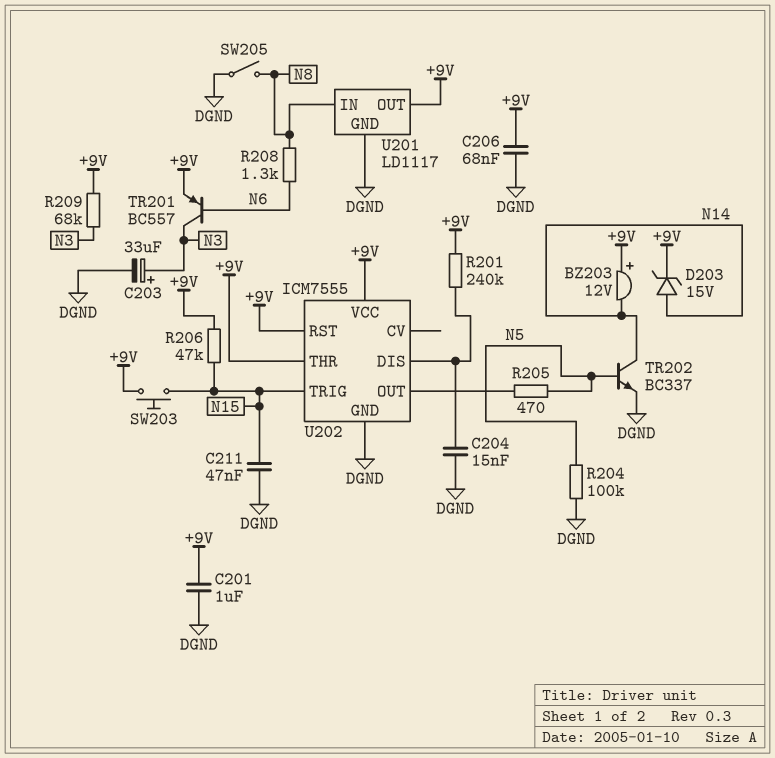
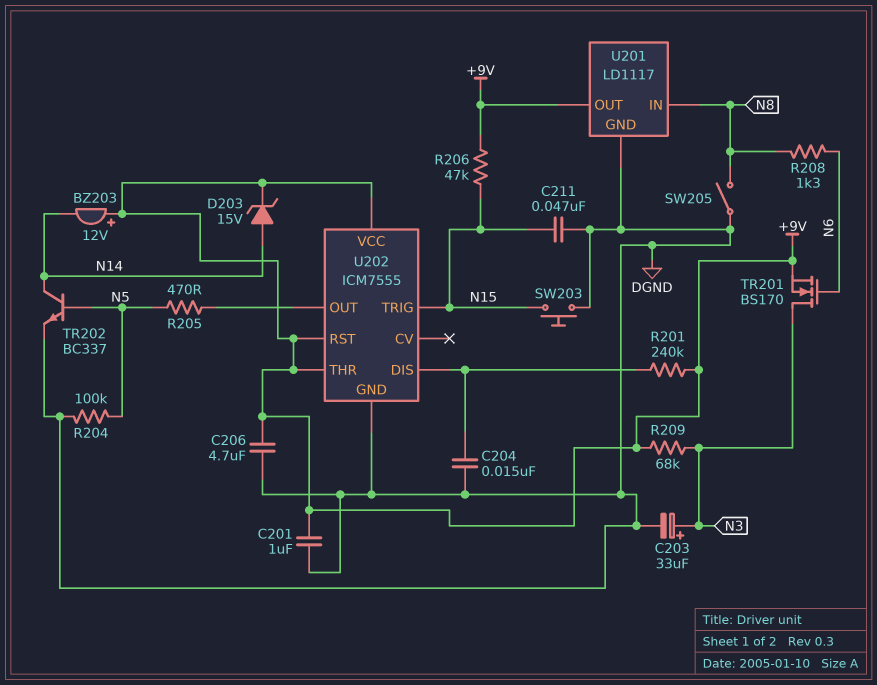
C206: 68nF (+9V, DGND) -> 4.7uF (+9V, DGND)
SW203: button (+9V, N15) -> button (DGND, N15)
TR201: PNP BC557 (B N6, C N3, E +9V) -> NMOS BS170 (G N6, D N3, S +9V)

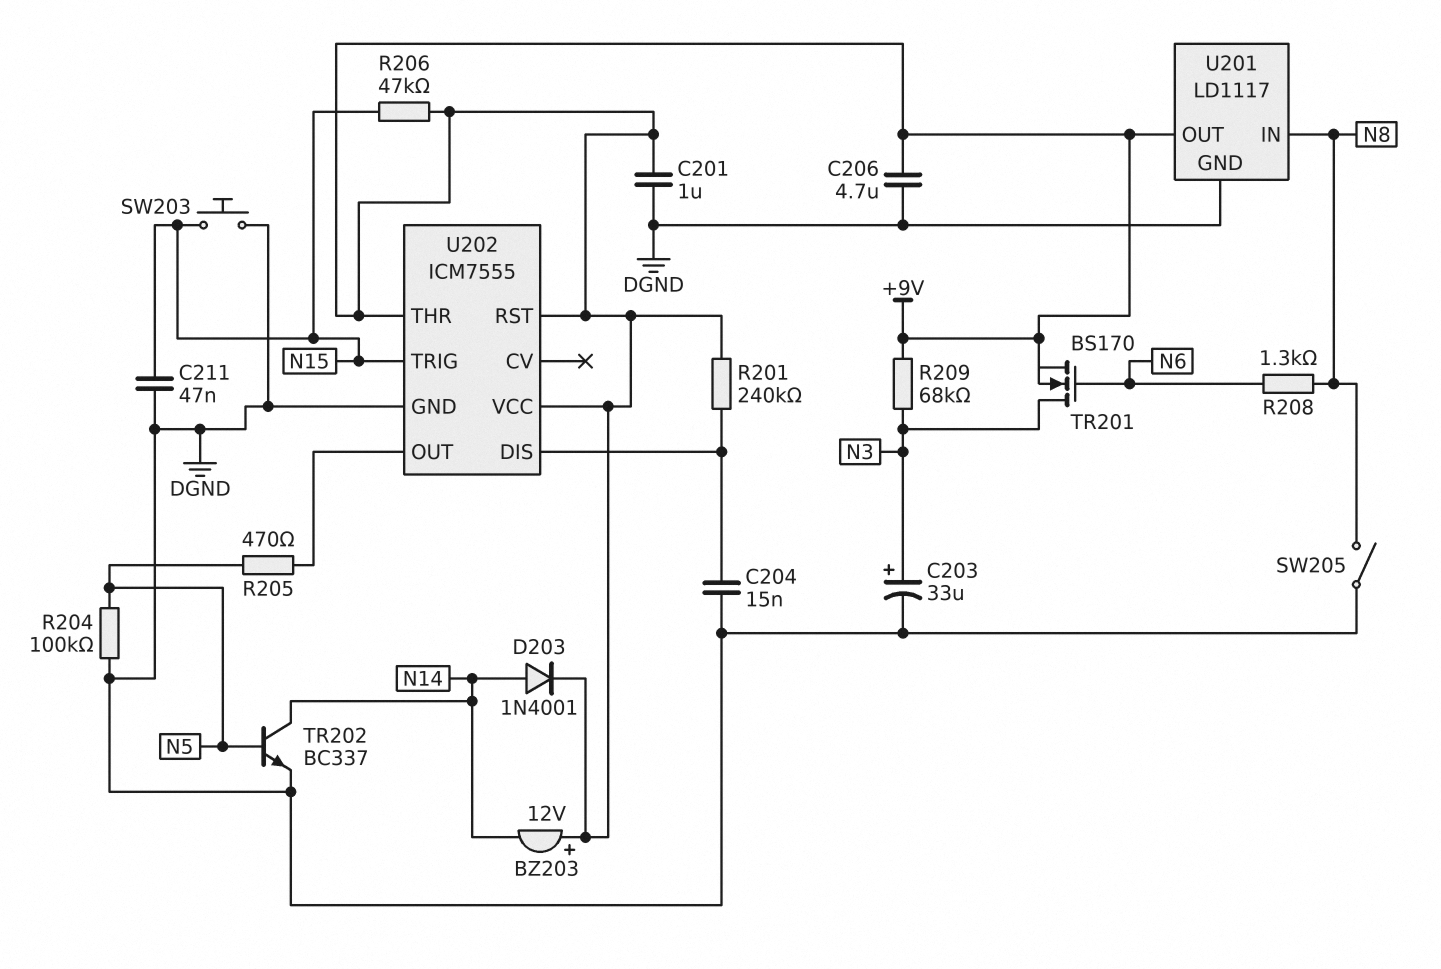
D203: zener 15V (A N14, K +9V) -> diode 1N4001 (A N14, K +9V)

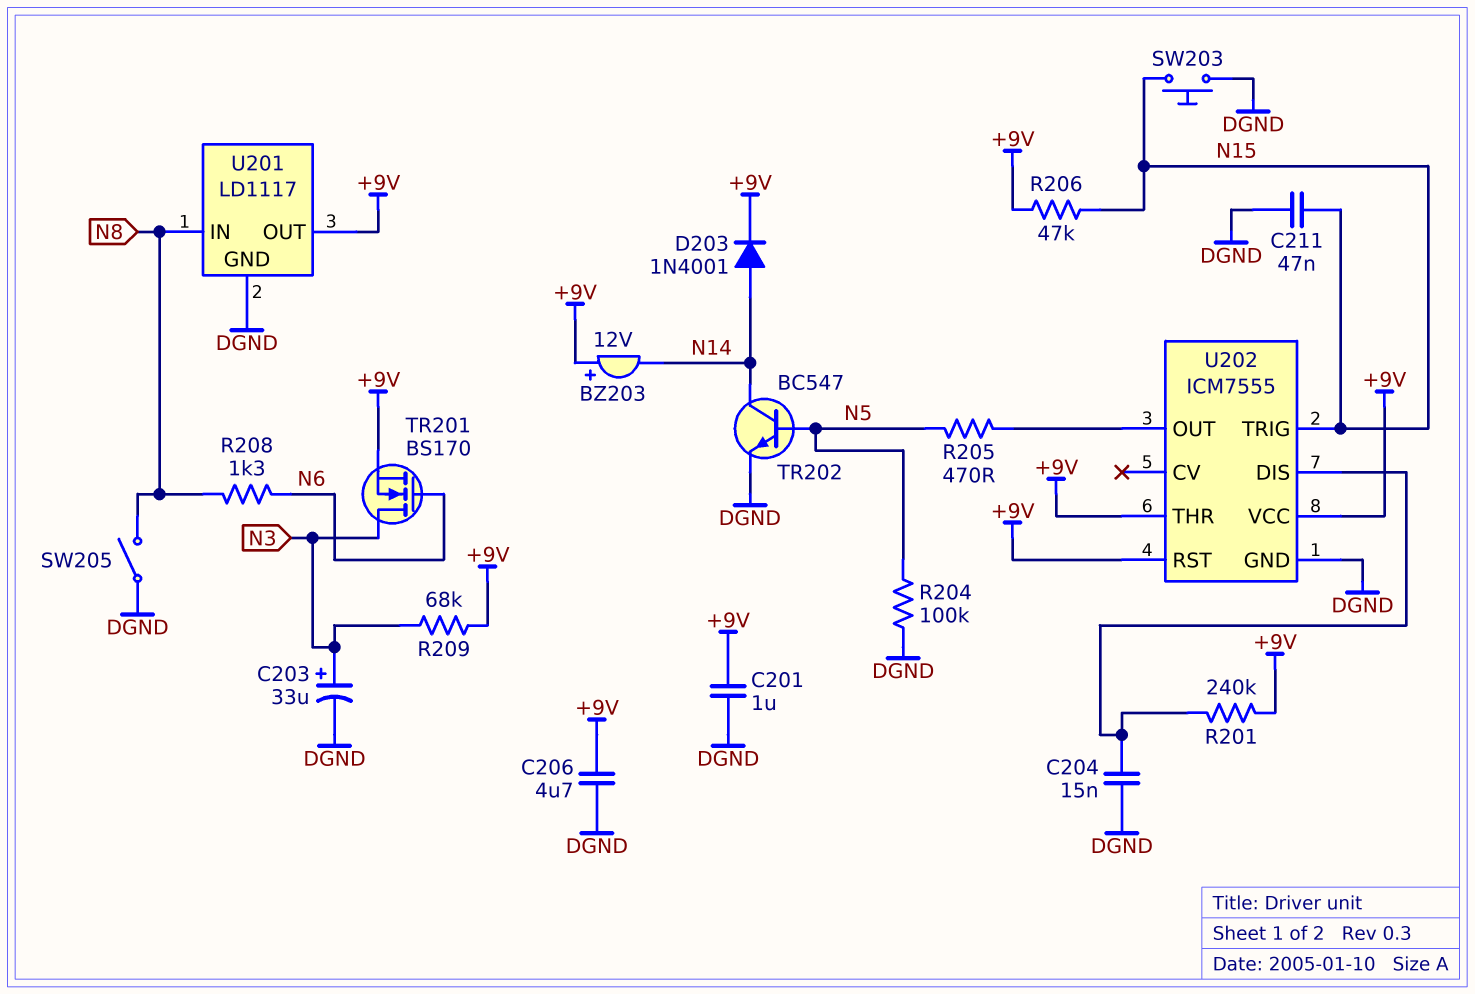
TR202: NPN BC337 (B N5, C N14, E DGND) -> NPN BC547 (B N5, C N14, E DGND)

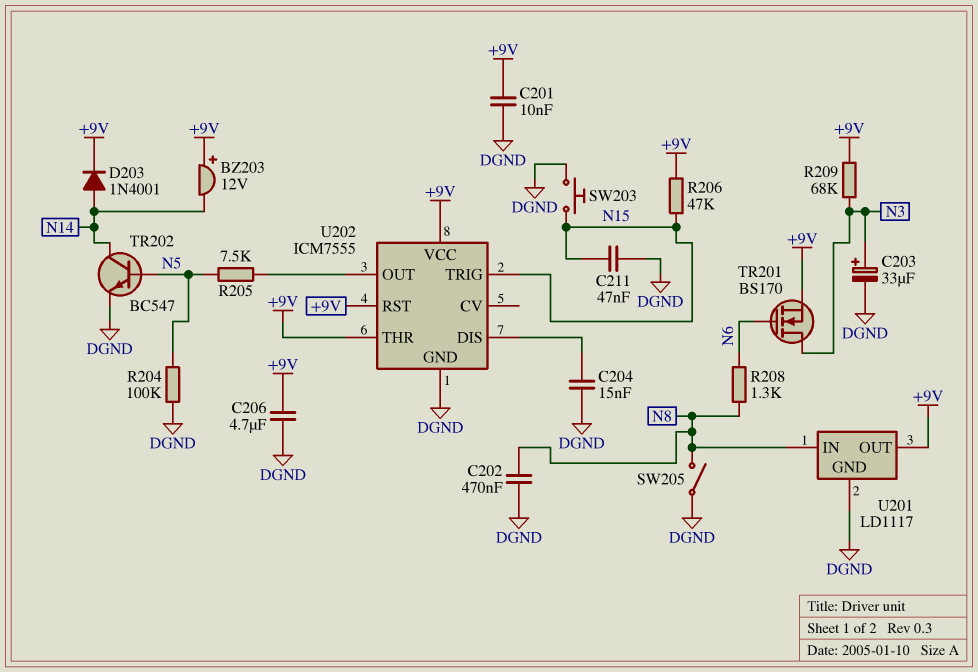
C201: 1uF (+9V, DGND) -> 10nF (+9V, DGND)
C202: none -> 470nF (DGND, N8)
R201: 240k (+9V, U202/DIS) -> none
R205: 470 (N5, U202/OUT) -> 7.5k (N5, U202/OUT)

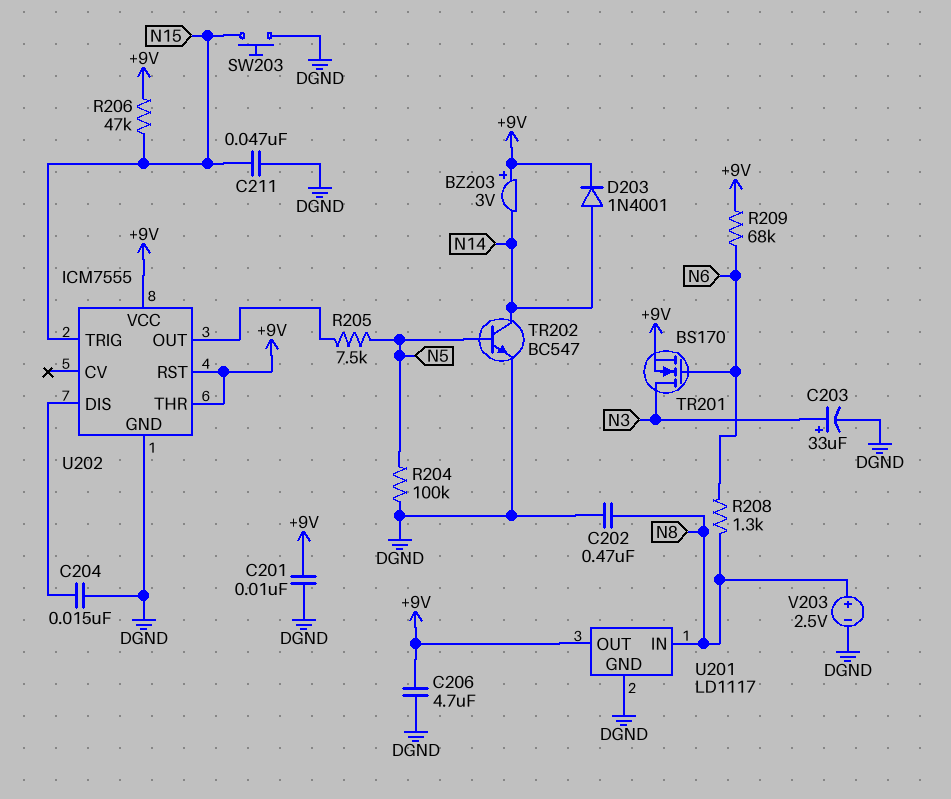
BZ203: buzzer 12V (plus +9V, minus N14) -> buzzer 3V (plus +9V, minus N14)
R209: 68k (+9V, N3) -> 68k (+9V, N6)
SW205: switch (DGND, N8) -> none
V203: none -> 2.5V (plus N8, minus DGND)

